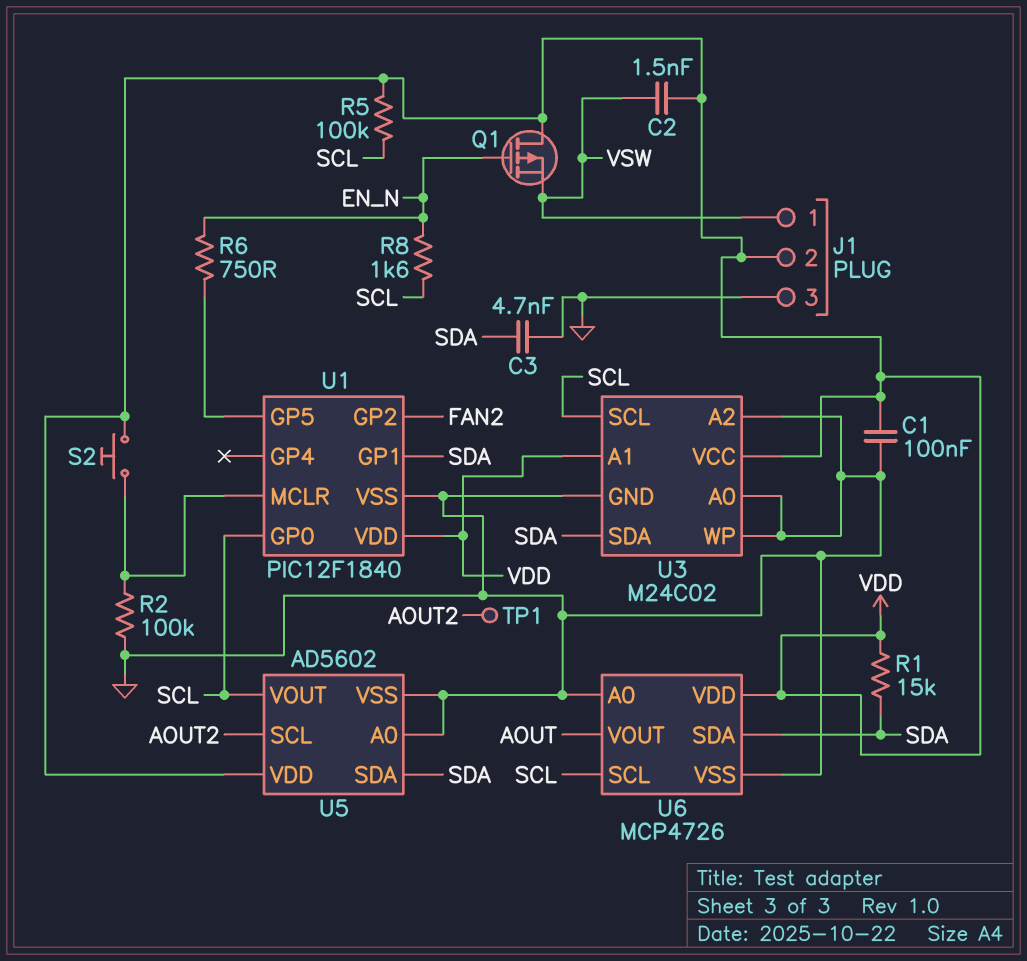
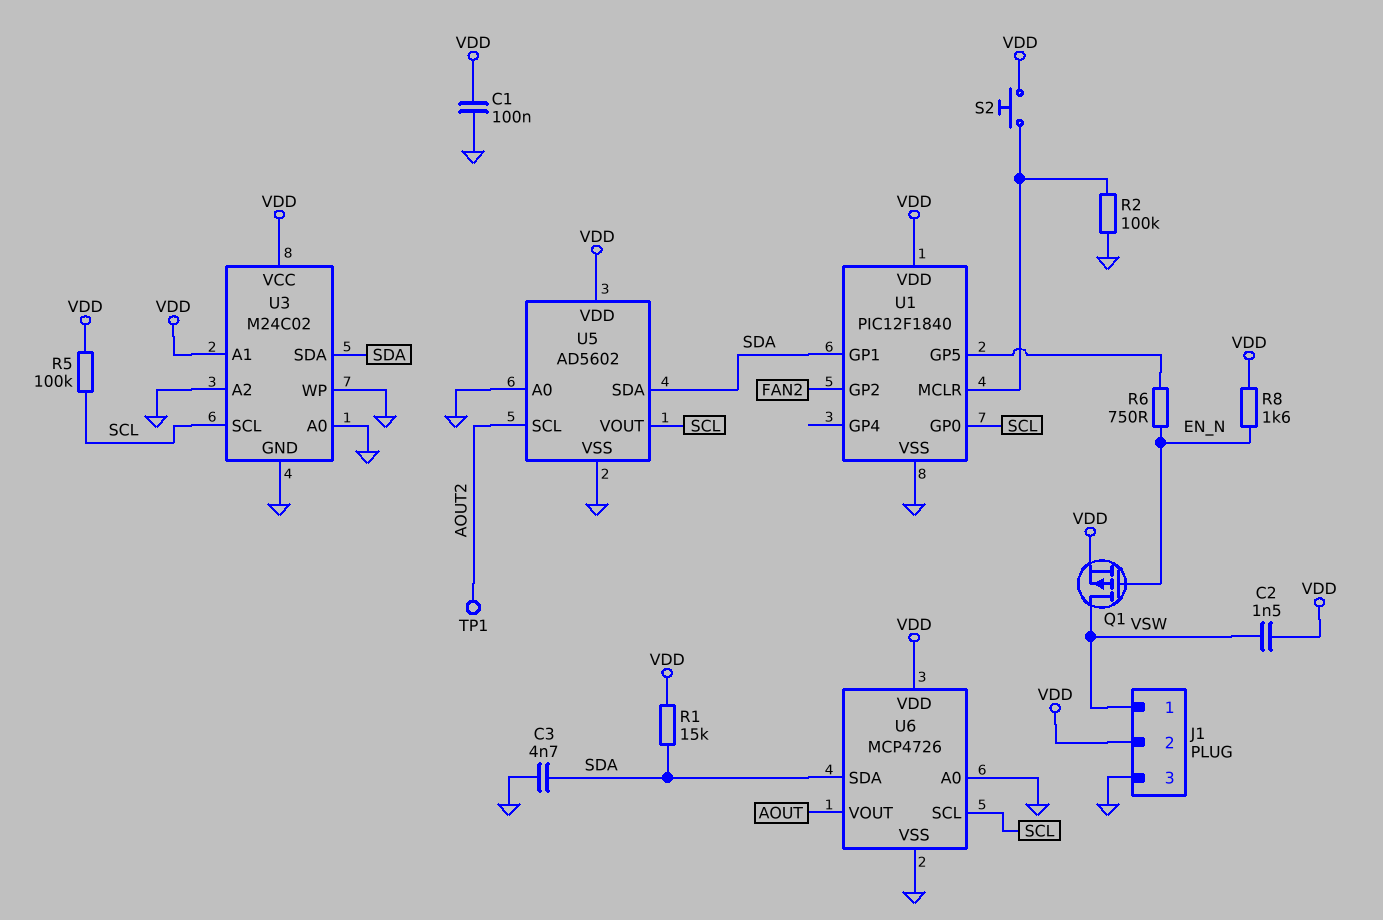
Q1: PMOS (G EN_N, D VDD, S VSW) -> PMOS (G EN_N, D VSW, S VDD)
R8: 1.6k (EN_N, SCL) -> 1.6k (EN_N, VDD)

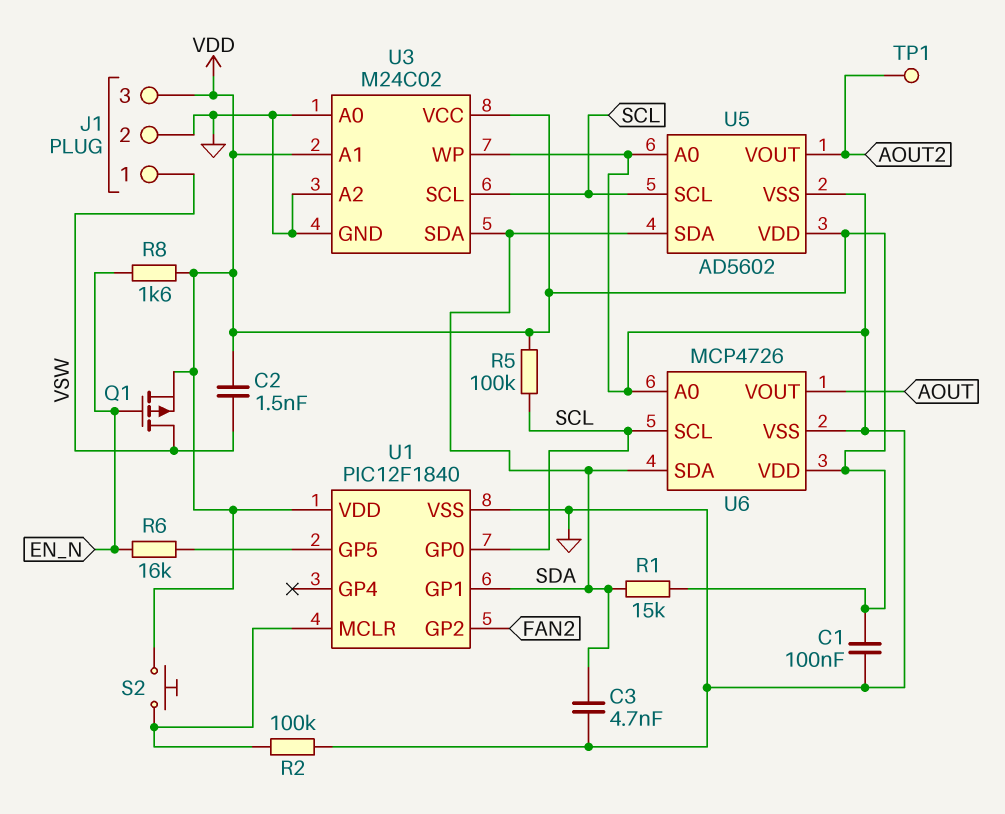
J1 pin 2: VDD -> GND
J1 pin 3: GND -> VDD
R6: 750 (EN_N, U1/GP5) -> 16k (EN_N, U1/GP5)
U5 pin SCL: AOUT2 -> SCL
U5 pin VOUT: SCL -> AOUT2

